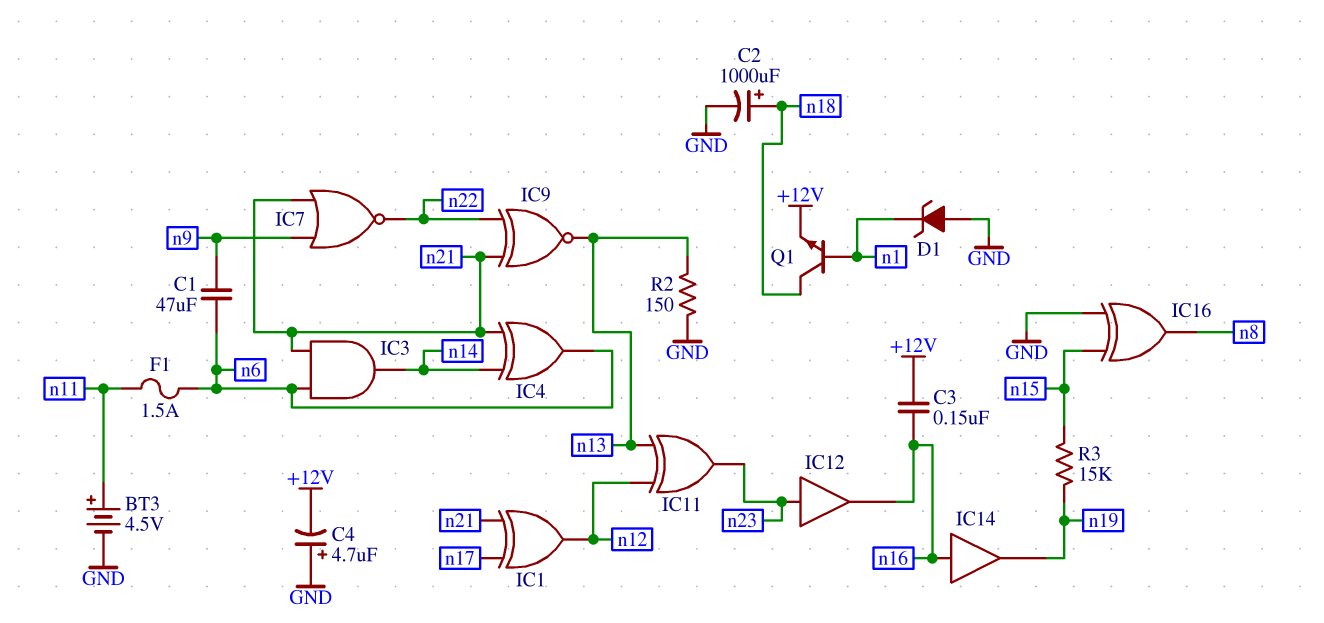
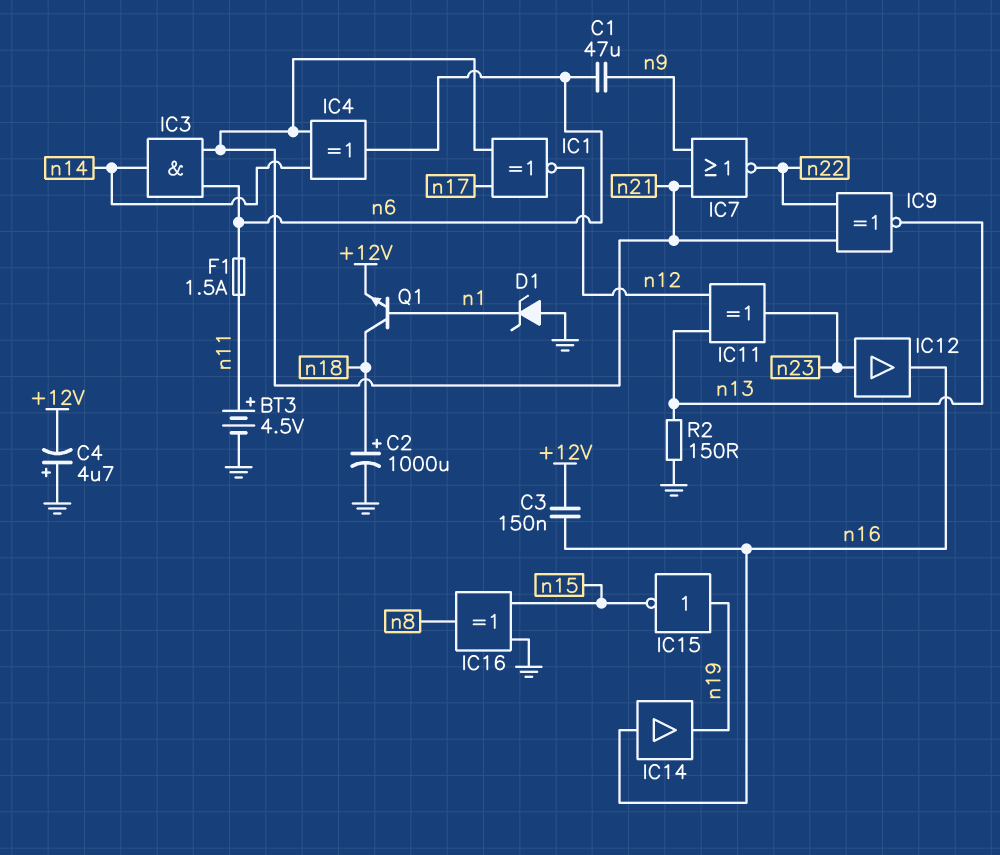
IC1: XOR (in n17, in n21, out n12) -> XNOR (in n17, in n21, out n12)
IC15: none -> NOT (in n19, out n15)
R3: 15k (n15, n19) -> none

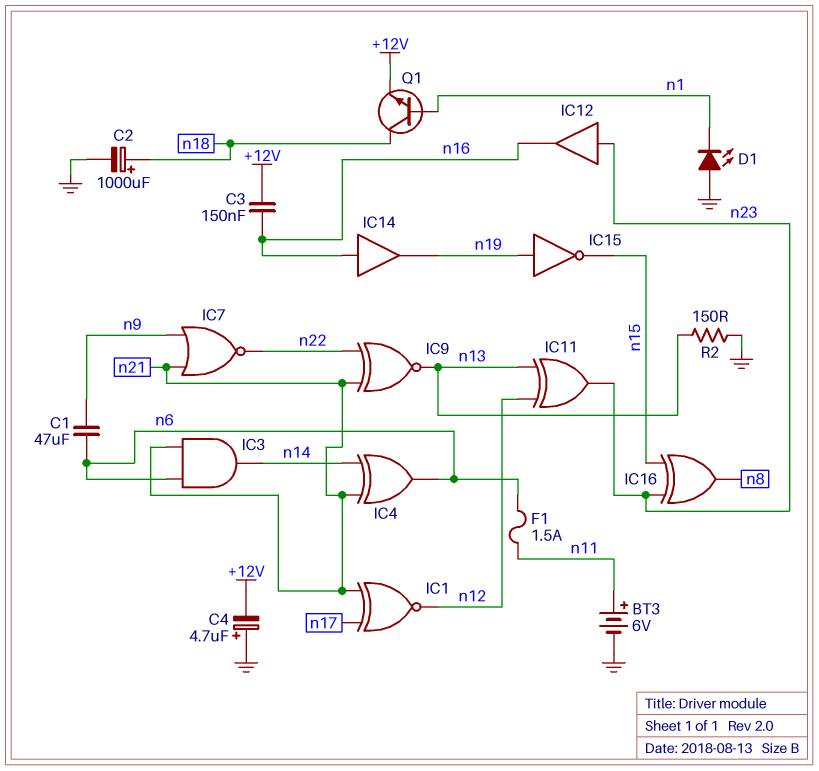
BT3: 4.5V (plus n11, minus GND) -> 6V (plus n11, minus GND)
D1: zener (A GND, K n1) -> LED (A GND, K n1)
IC16: XOR (in GND, in n15, out n8) -> XOR (in n15, in n23, out n8)

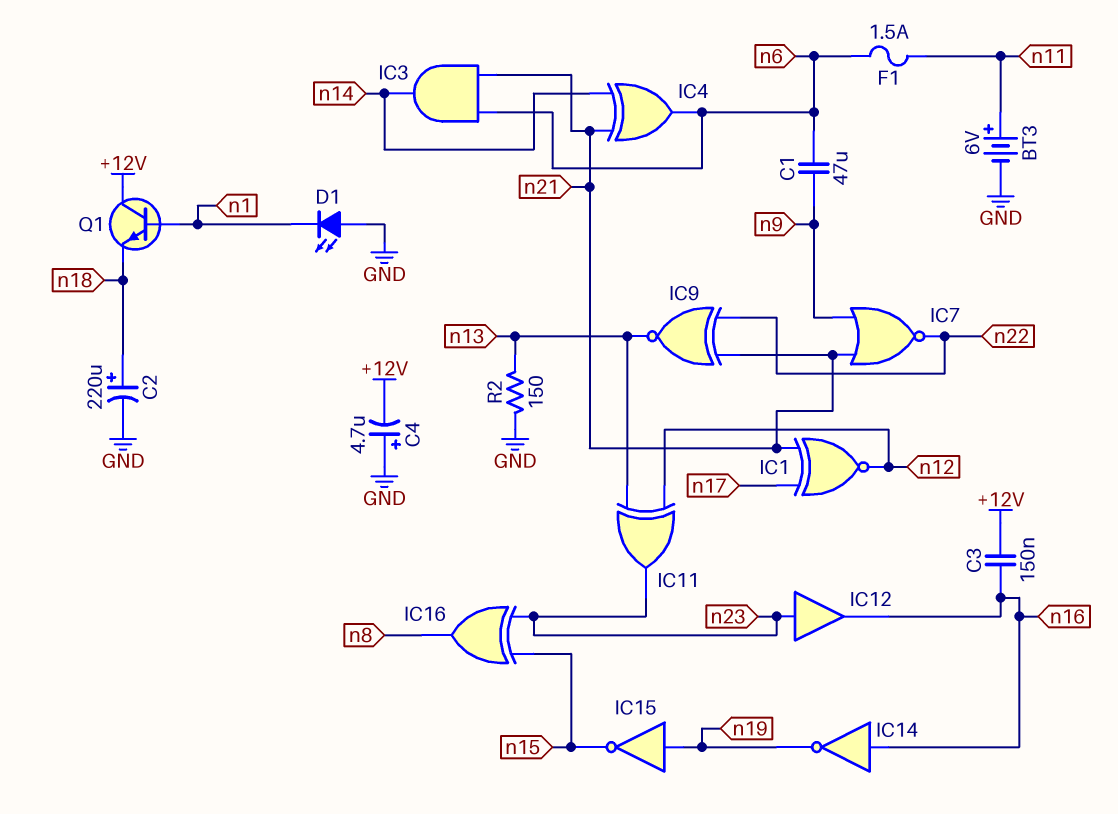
C2: 1000uF (plus n18, minus GND) -> 220uF (plus n18, minus GND)
IC14: buffer (in n16, out n19) -> NOT (in n16, out n19)
Q1: NPN (B n1, C n18, E +12V) -> NPN (B n1, C +12V, E n18)

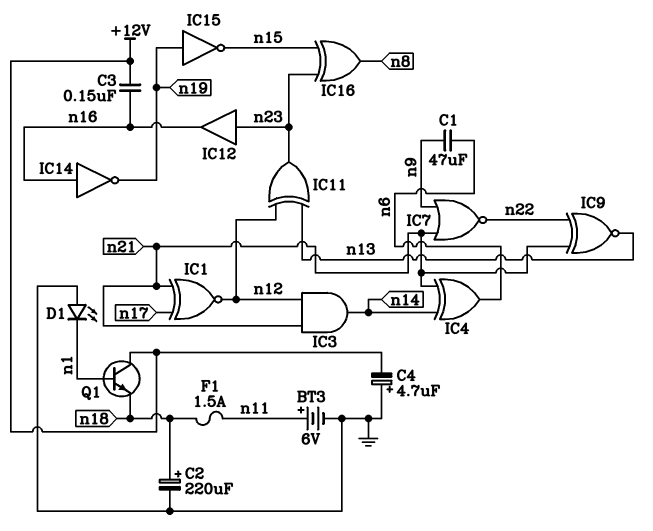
F1: 1.5A (n6, n11) -> 1.5A (n11, n18)
IC3: AND (in n6, in n21, out n14) -> AND (in n12, in n21, out n14)
R2: 150 (GND, n13) -> none

